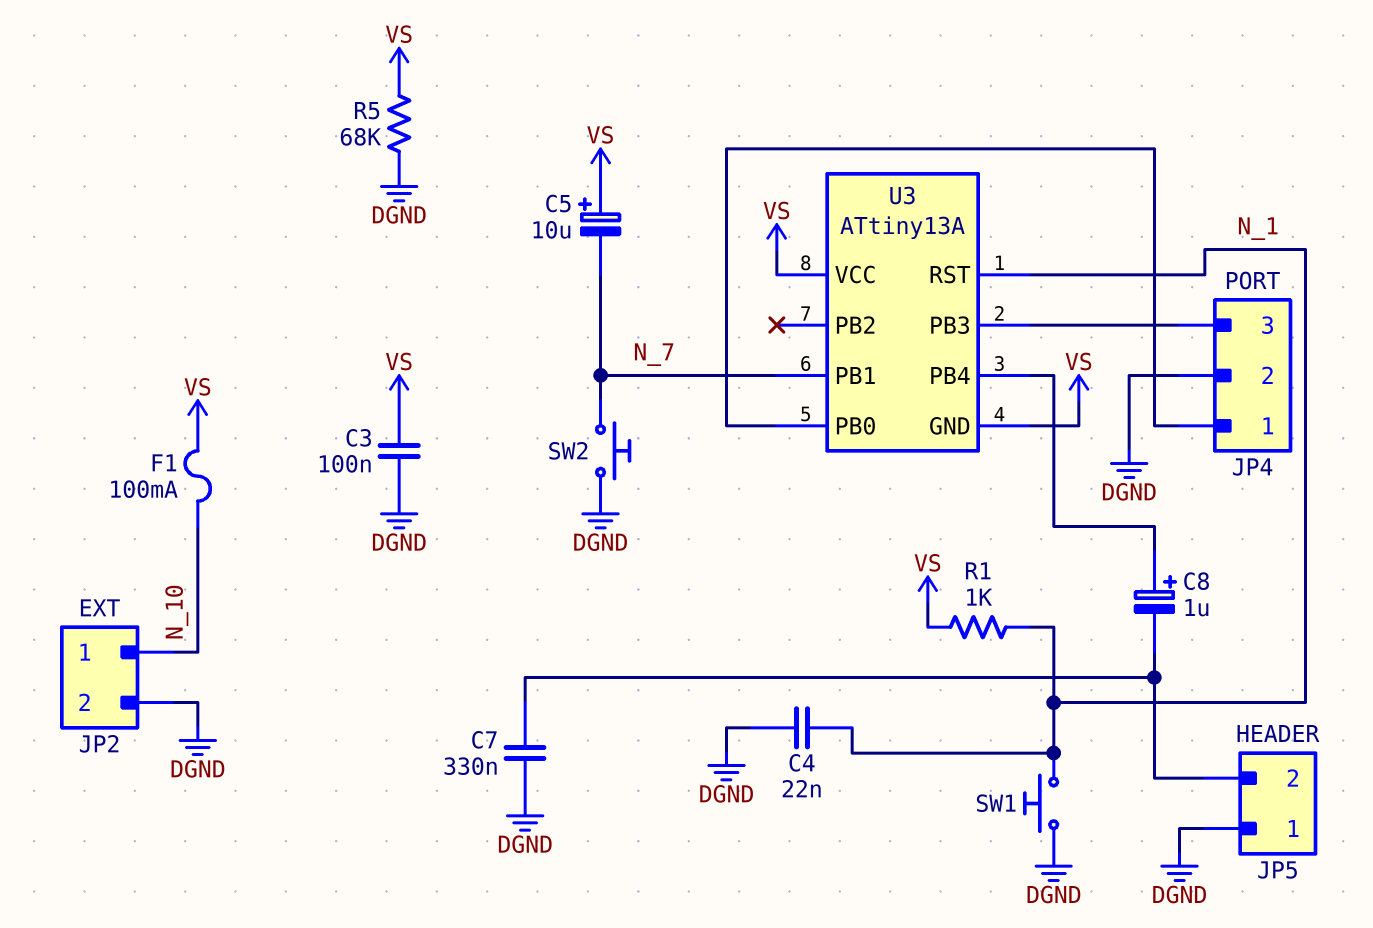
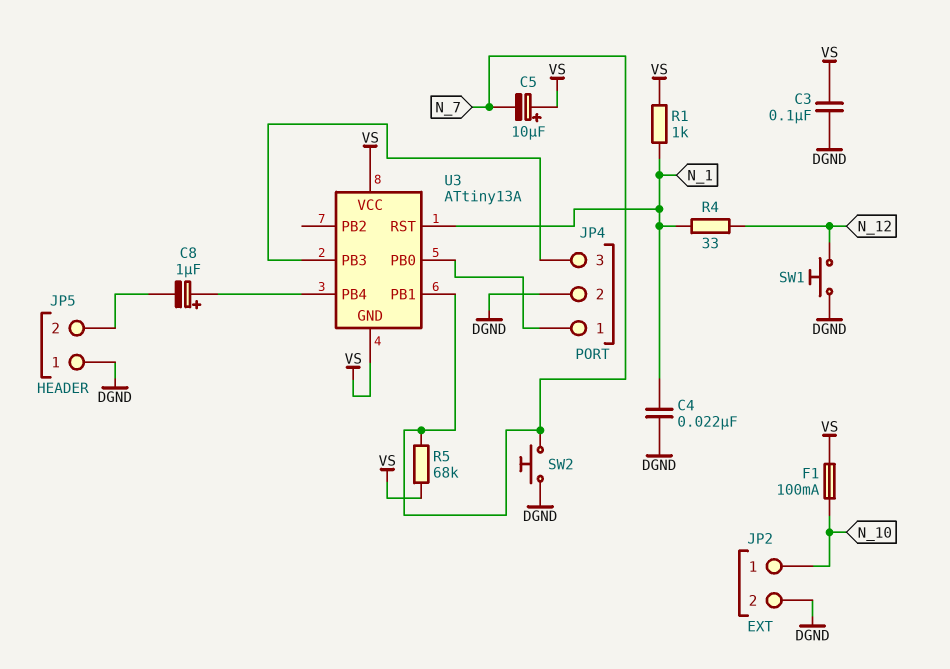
C7: 330nF (DGND, JP5/2) -> none
R4: none -> 33 (N_1, N_12)
R5: 68k (DGND, VS) -> 68k (N_7, VS)
SW1: button (DGND, N_1) -> button (DGND, N_12)

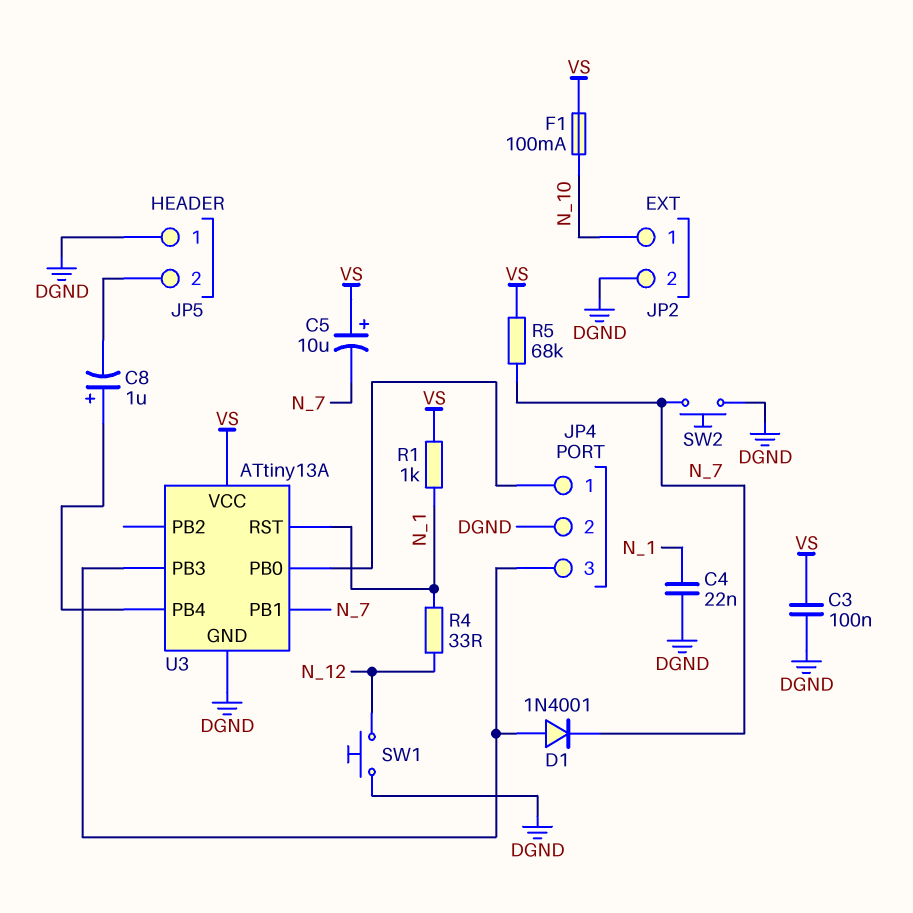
D1: none -> diode 1N4001 (A JP4/3, K N_7)
U3 pin GND: VS -> DGND

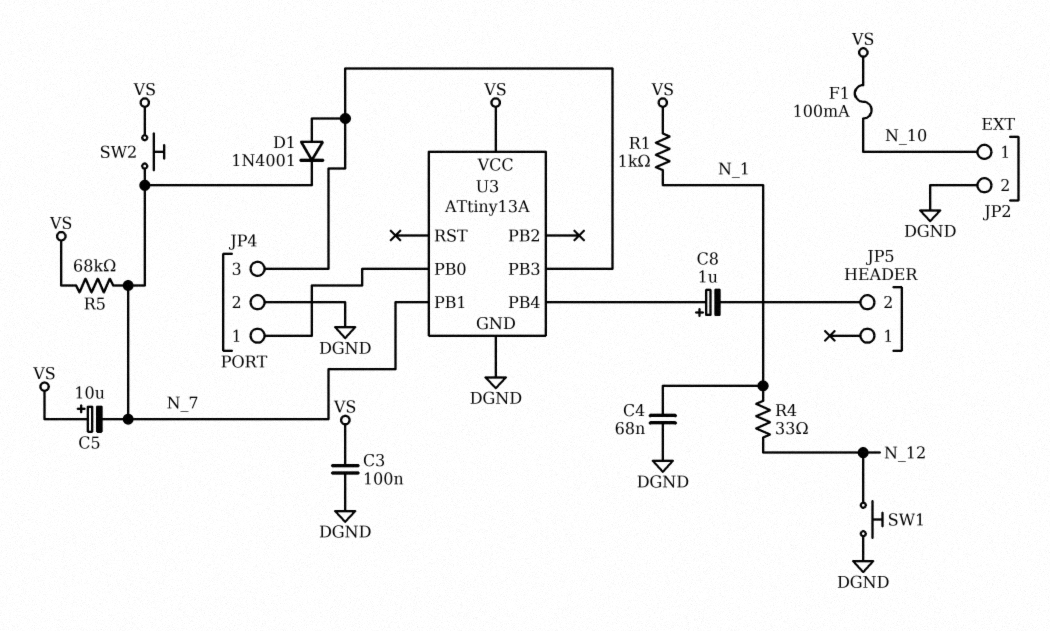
C4: 22nF (DGND, N_1) -> 68nF (DGND, N_1)
JP5 pin 1: DGND -> none
SW2: button (DGND, N_7) -> button (N_7, VS)
U3 pin RST: N_1 -> none

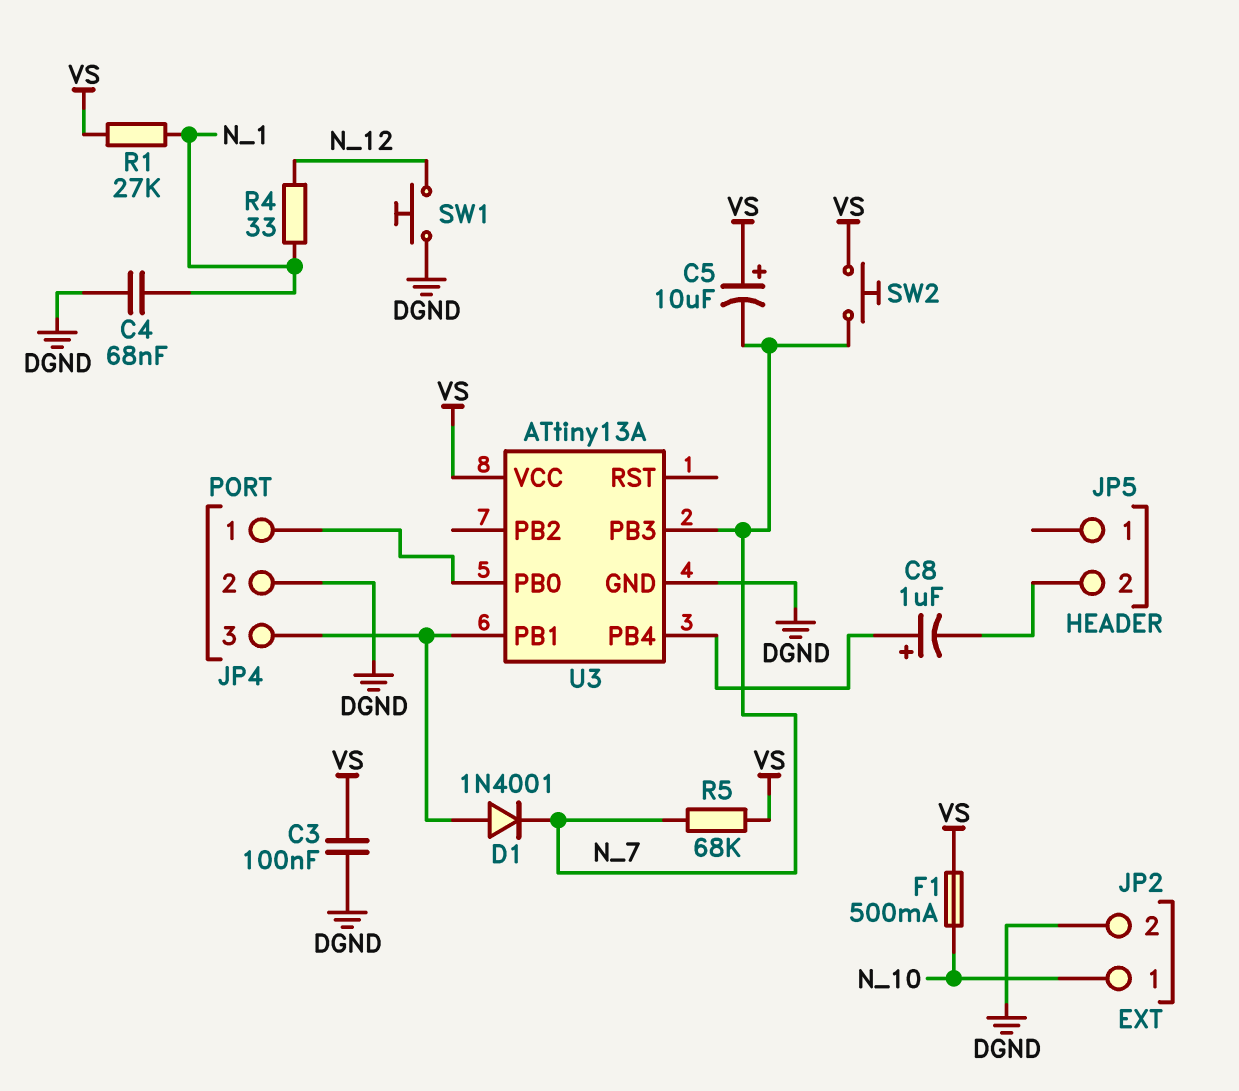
F1: 100mA (N_10, VS) -> 500mA (N_10, VS)
R1: 1k (N_1, VS) -> 27k (N_1, VS)
U3 pin PB1: N_7 -> JP4/3
U3 pin PB3: JP4/3 -> N_7

